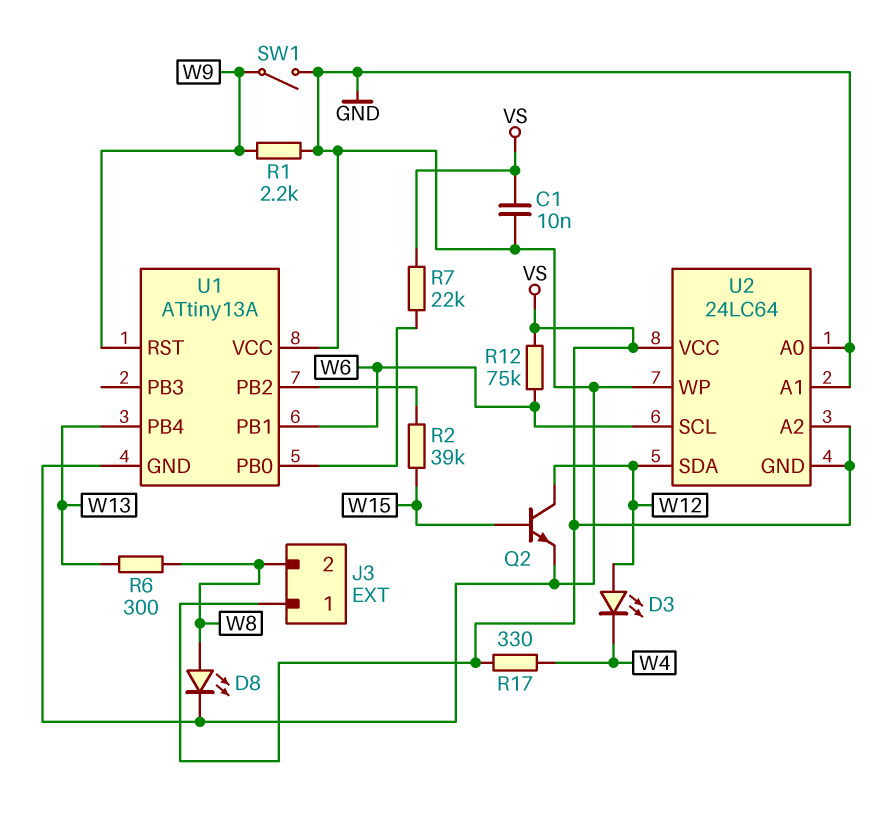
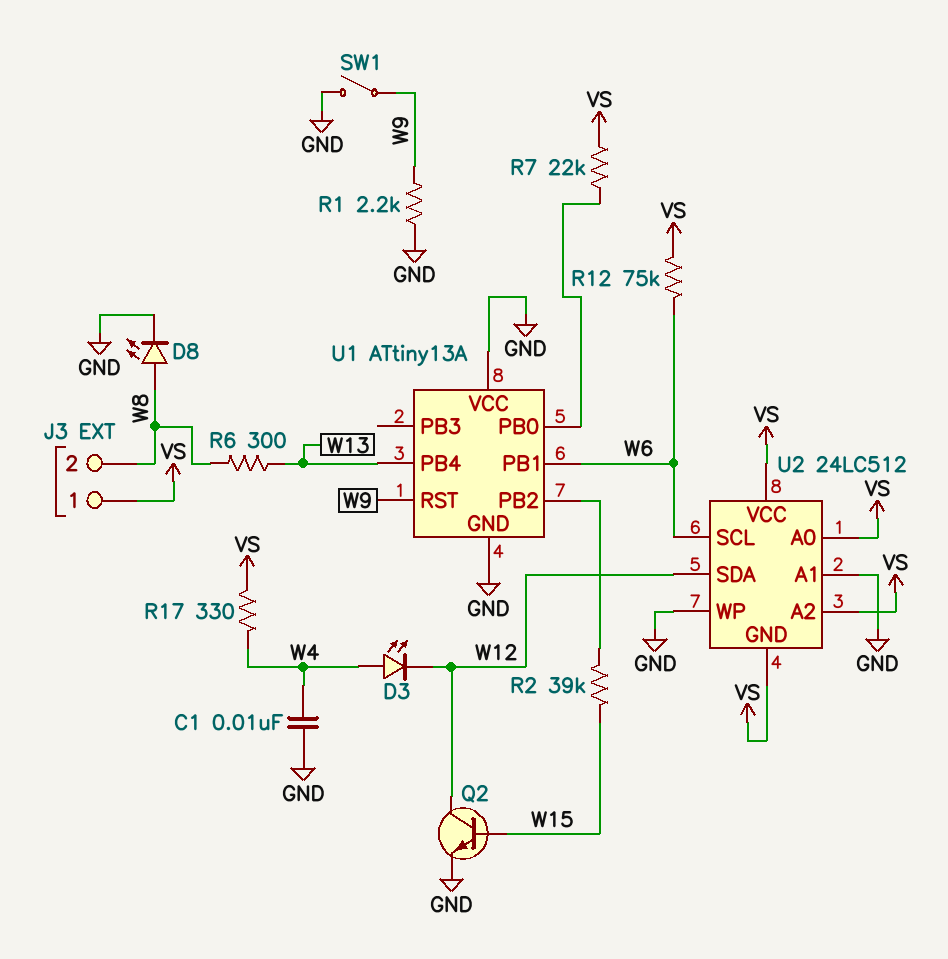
C1: 10nF (GND, VS) -> 10nF (GND, W4)
D3: LED (A W12, K W4) -> LED (A W4, K W12)
U2: 24LC64 -> 24LC512
U2 pin A0: GND -> VS

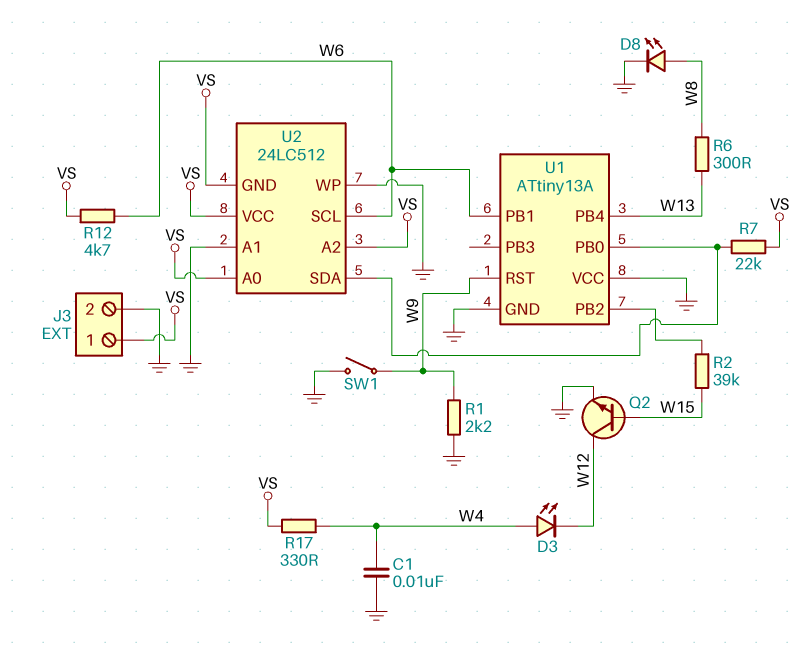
J3 pin 2: W8 -> GND
R12: 75k (VS, W6) -> 4.7k (VS, W6)
U2 pin SDA: W12 -> U1/PB0

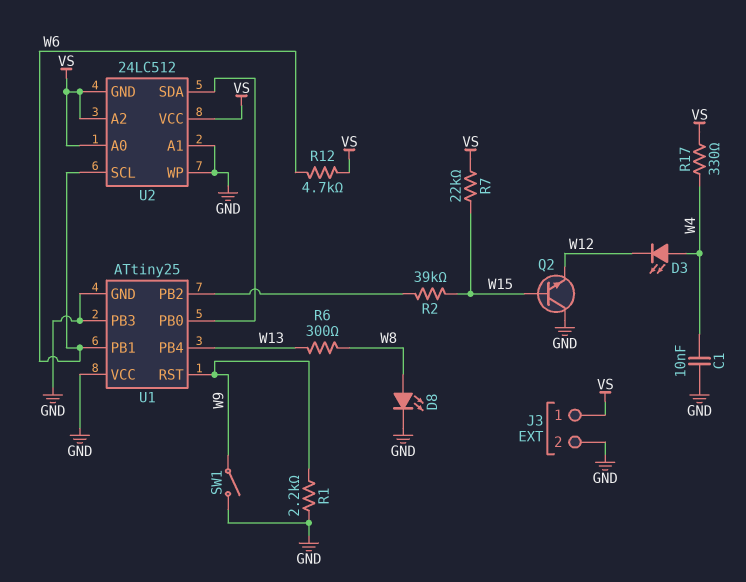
Q2: NPN (B W15, C W12, E GND) -> NPN (B W15, C GND, E W12)
R7: 22k (U1/PB0, VS) -> 22k (VS, W15)
U1: ATtiny13A -> ATtiny25
U1 pin PB3: none -> GND

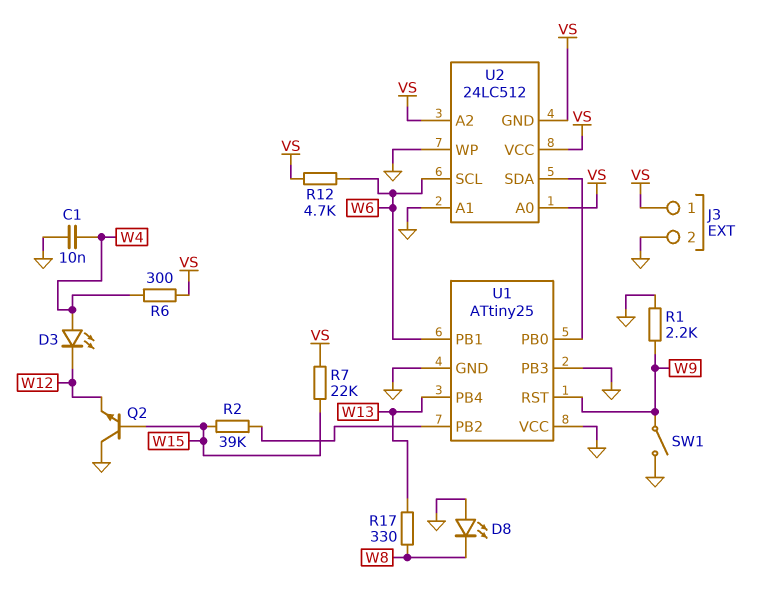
D8: LED (A W8, K GND) -> LED (A GND, K W8)
R6: 300 (W8, W13) -> 300 (VS, W4)
R17: 330 (VS, W4) -> 330 (W8, W13)

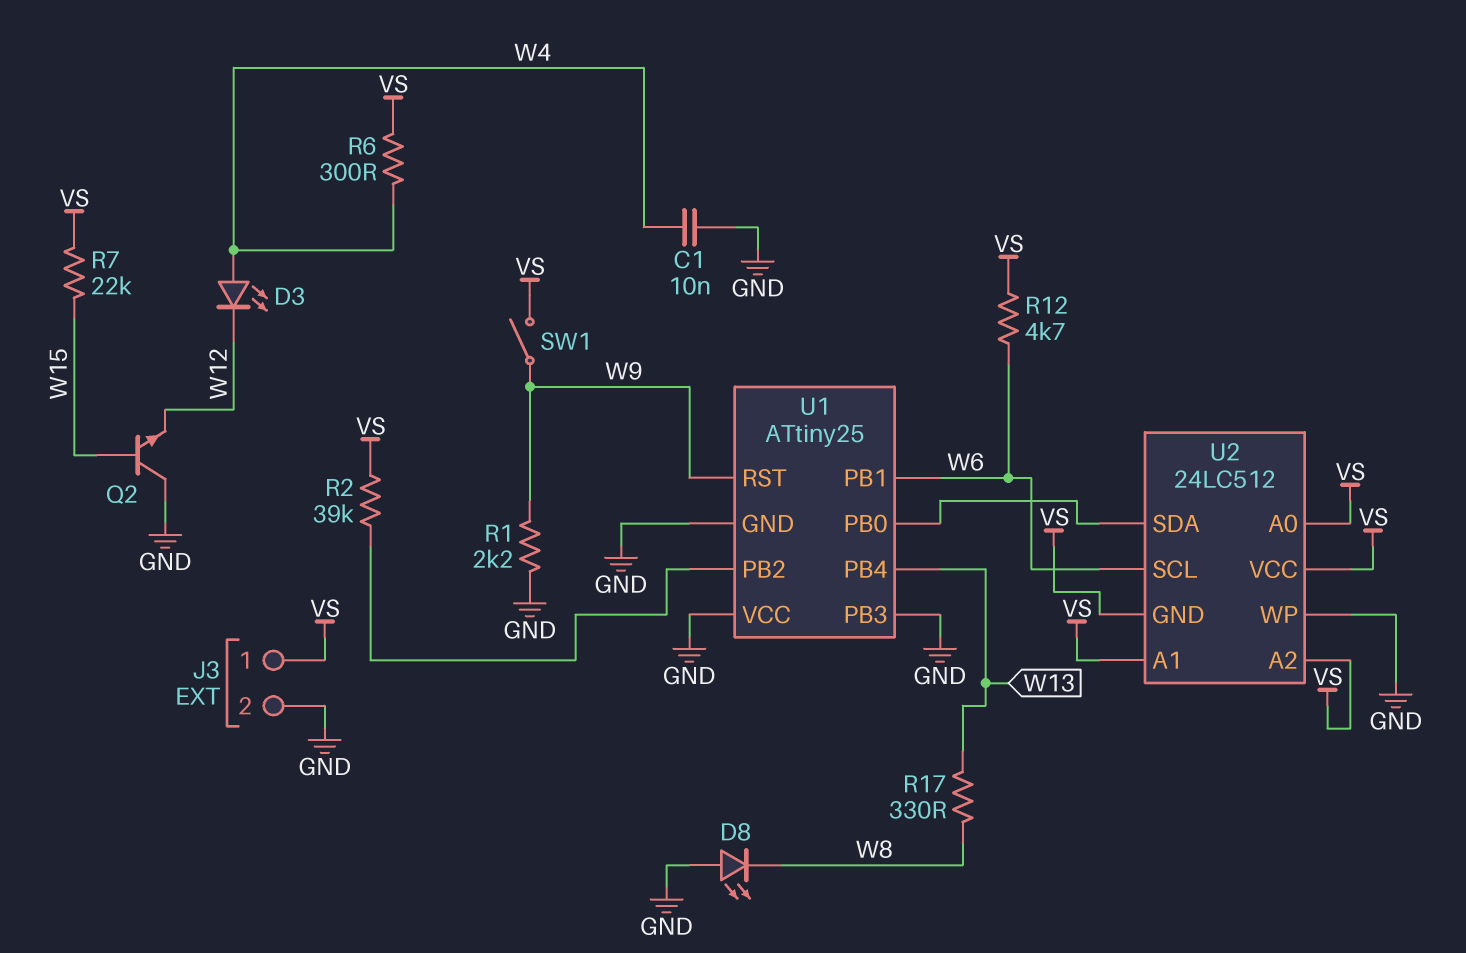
R2: 39k (U1/PB2, W15) -> 39k (U1/PB2, VS)
SW1: switch (GND, W9) -> switch (VS, W9)
U2 pin A1: GND -> VS

